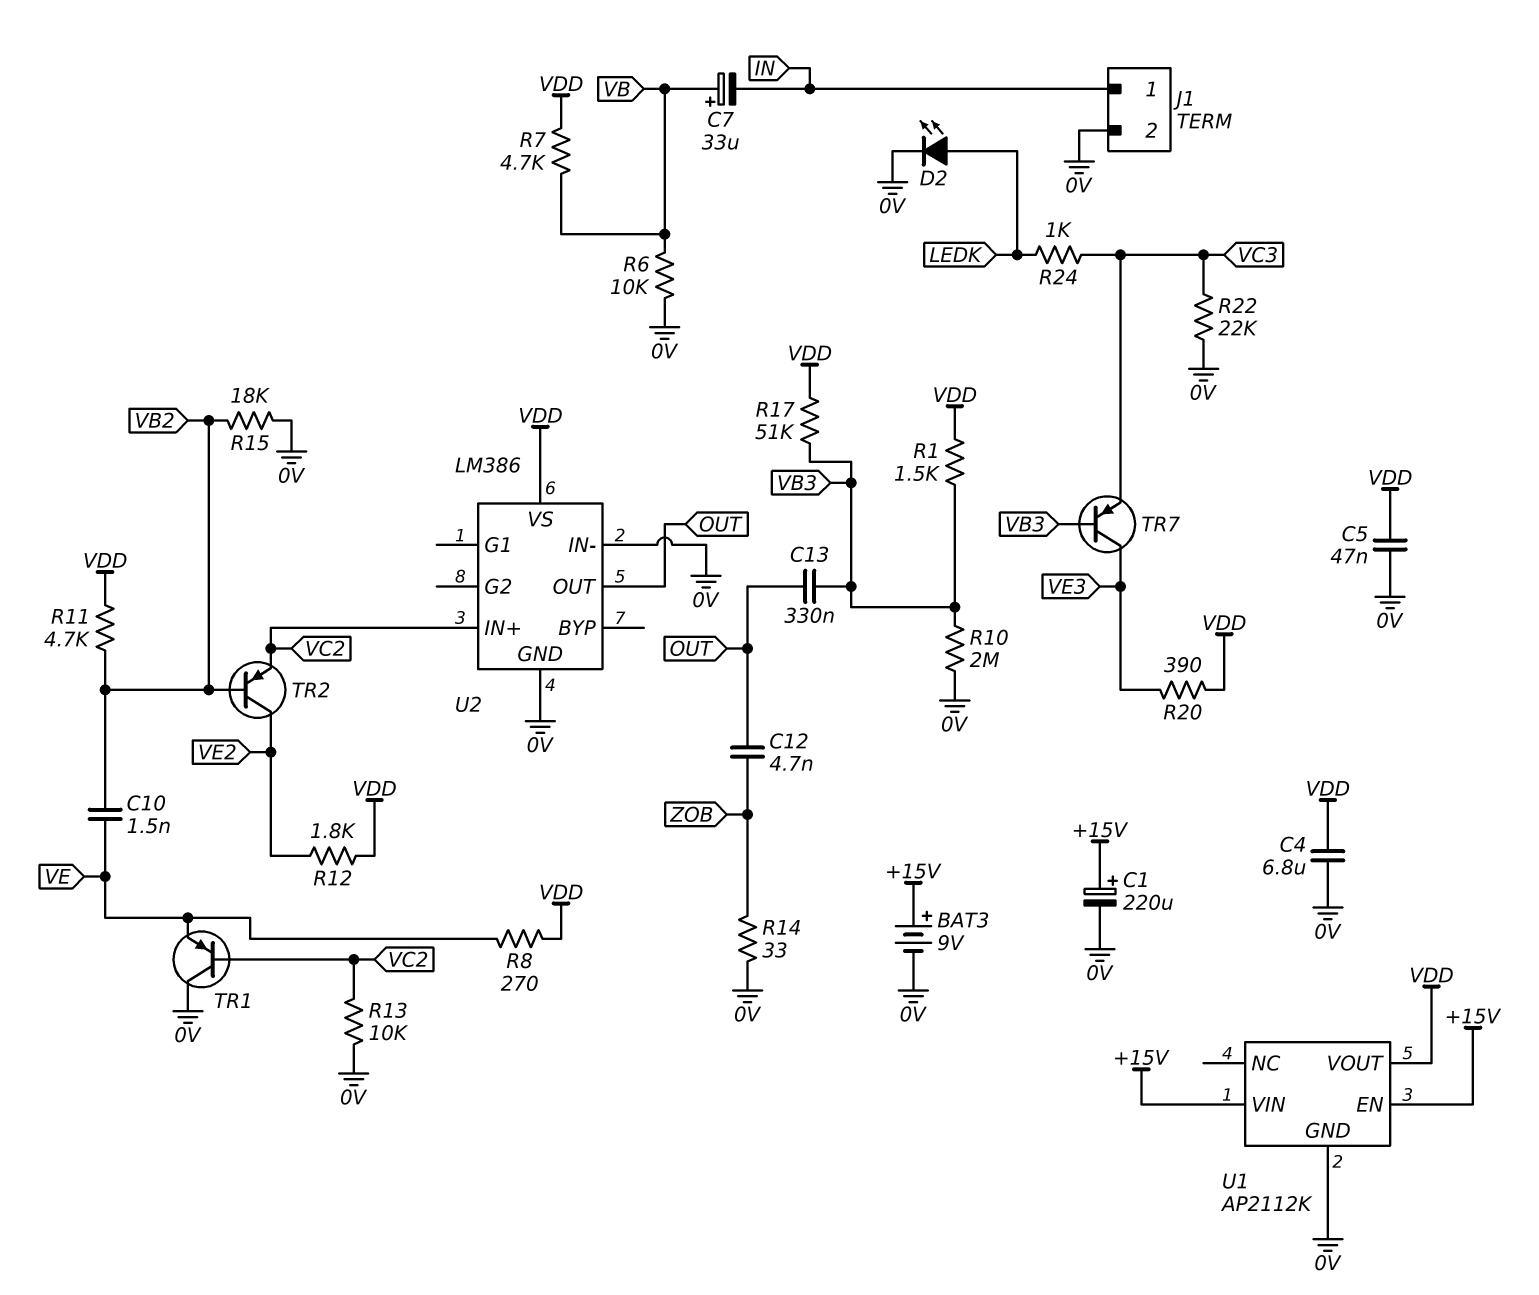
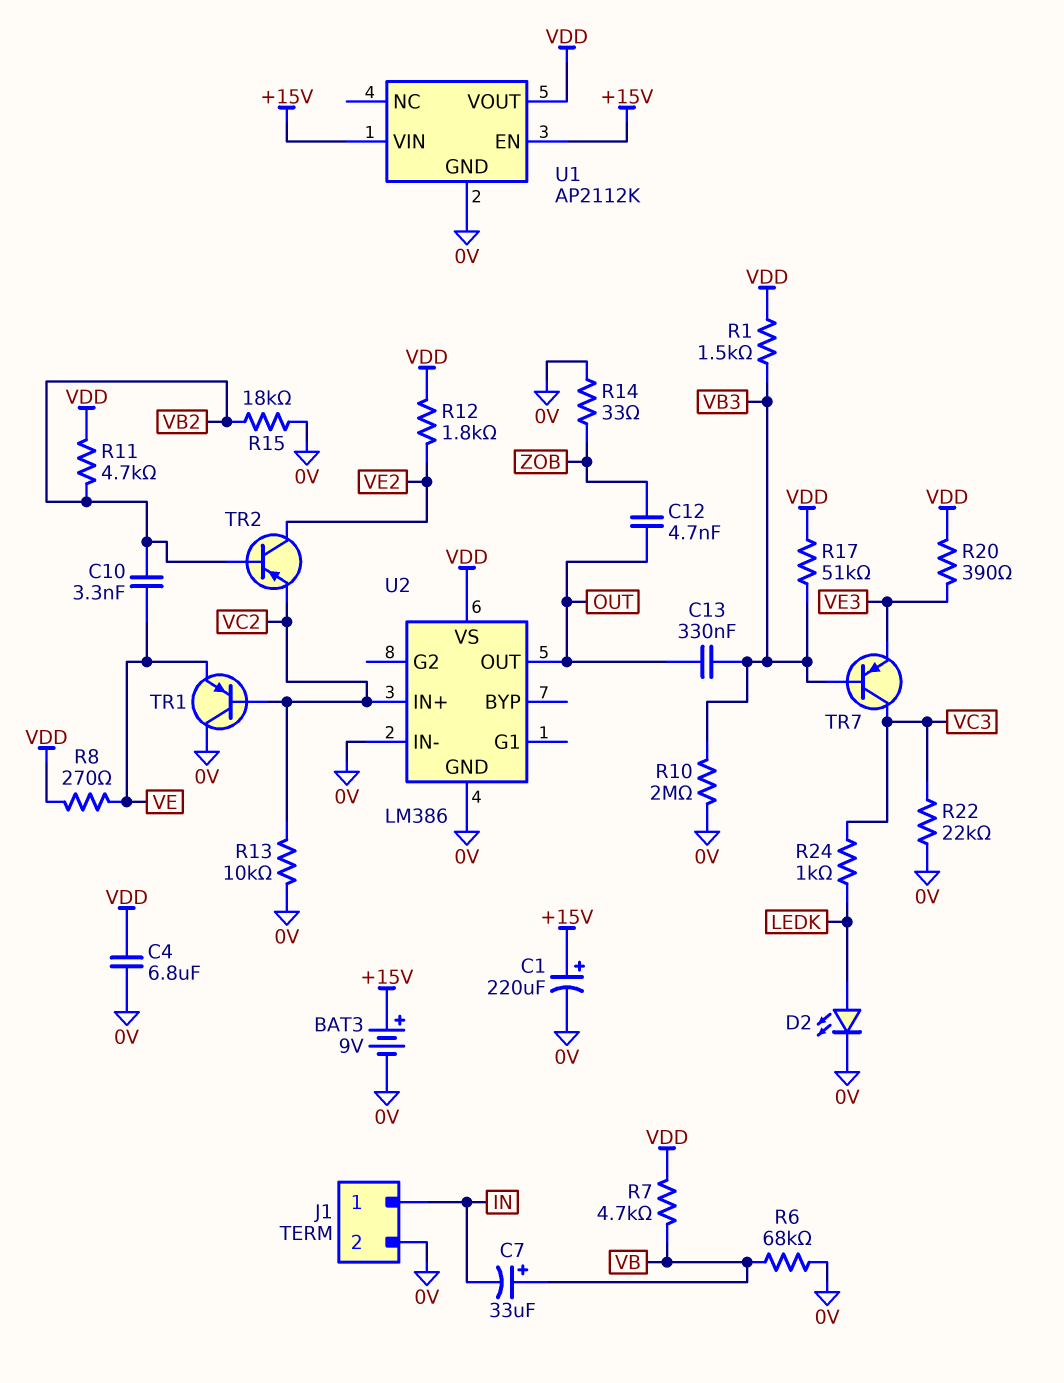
C5: 47nF (0V, VDD) -> none
C10: 1.5nF (VB2, VE) -> 3.3nF (VB2, VE)
R6: 10k (0V, VB) -> 68k (0V, VB)
TR7: PNP (B VB3, C VE3, E VC3) -> PNP (B VB3, C VC3, E VE3)

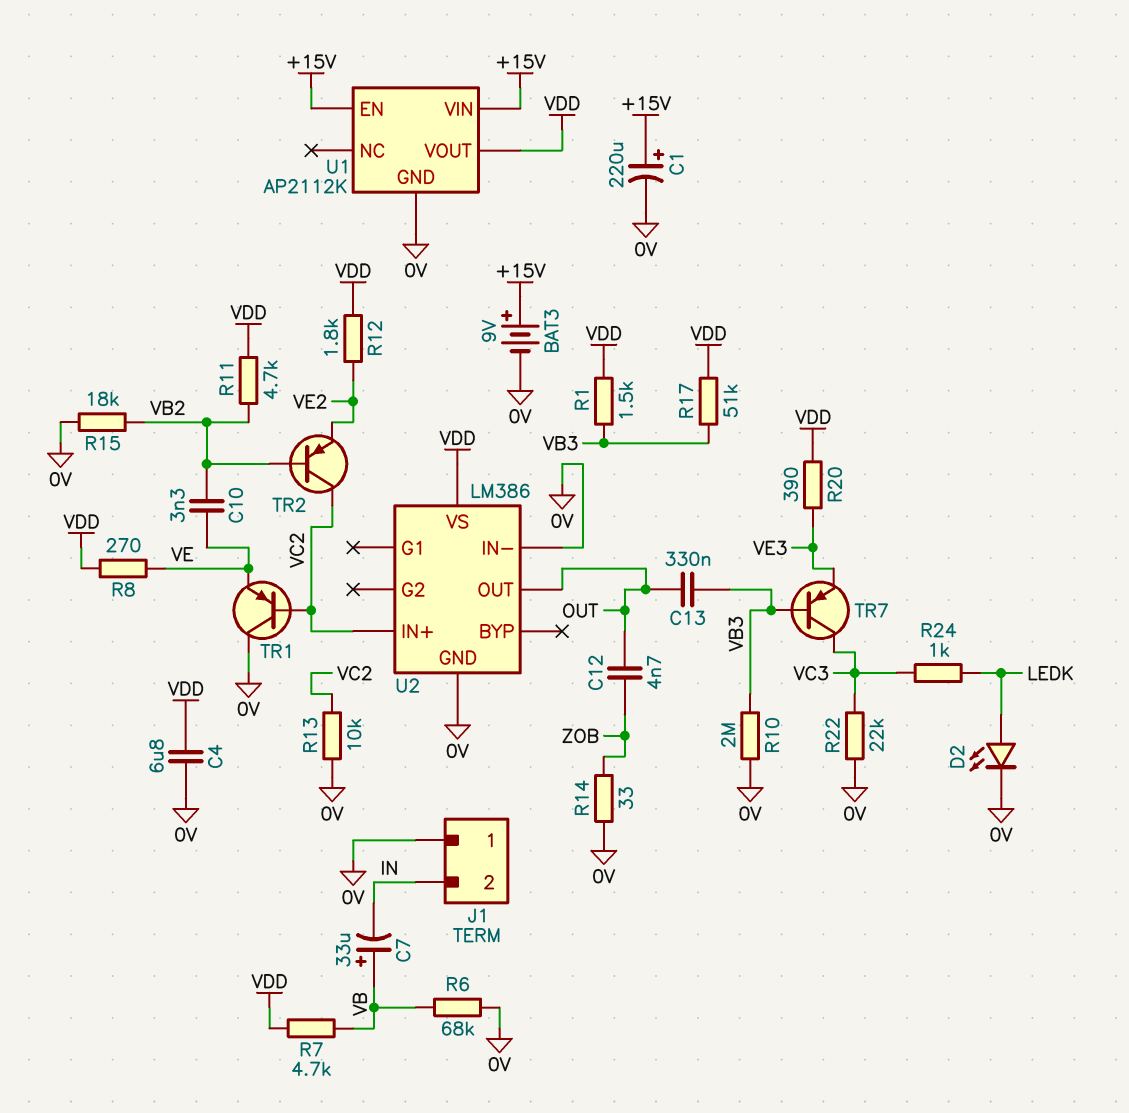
J1 pin 1: IN -> 0V
J1 pin 2: 0V -> IN
TR2: PNP (B VB2, C VE2, E VC2) -> PNP (B VB2, C VC2, E VE2)

